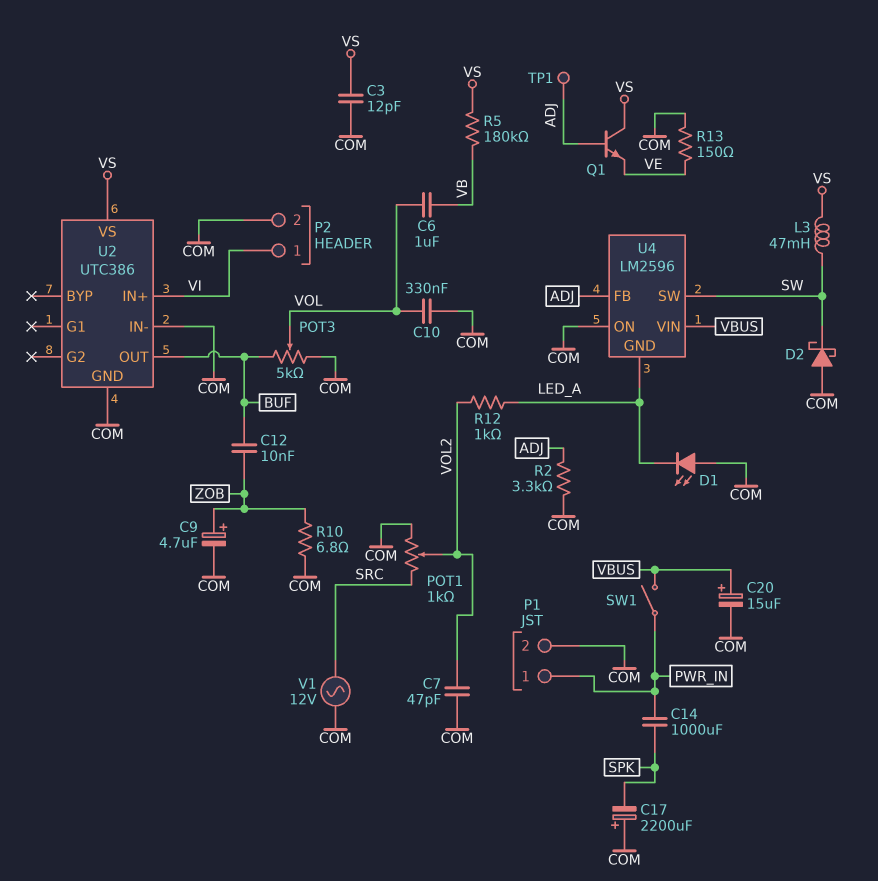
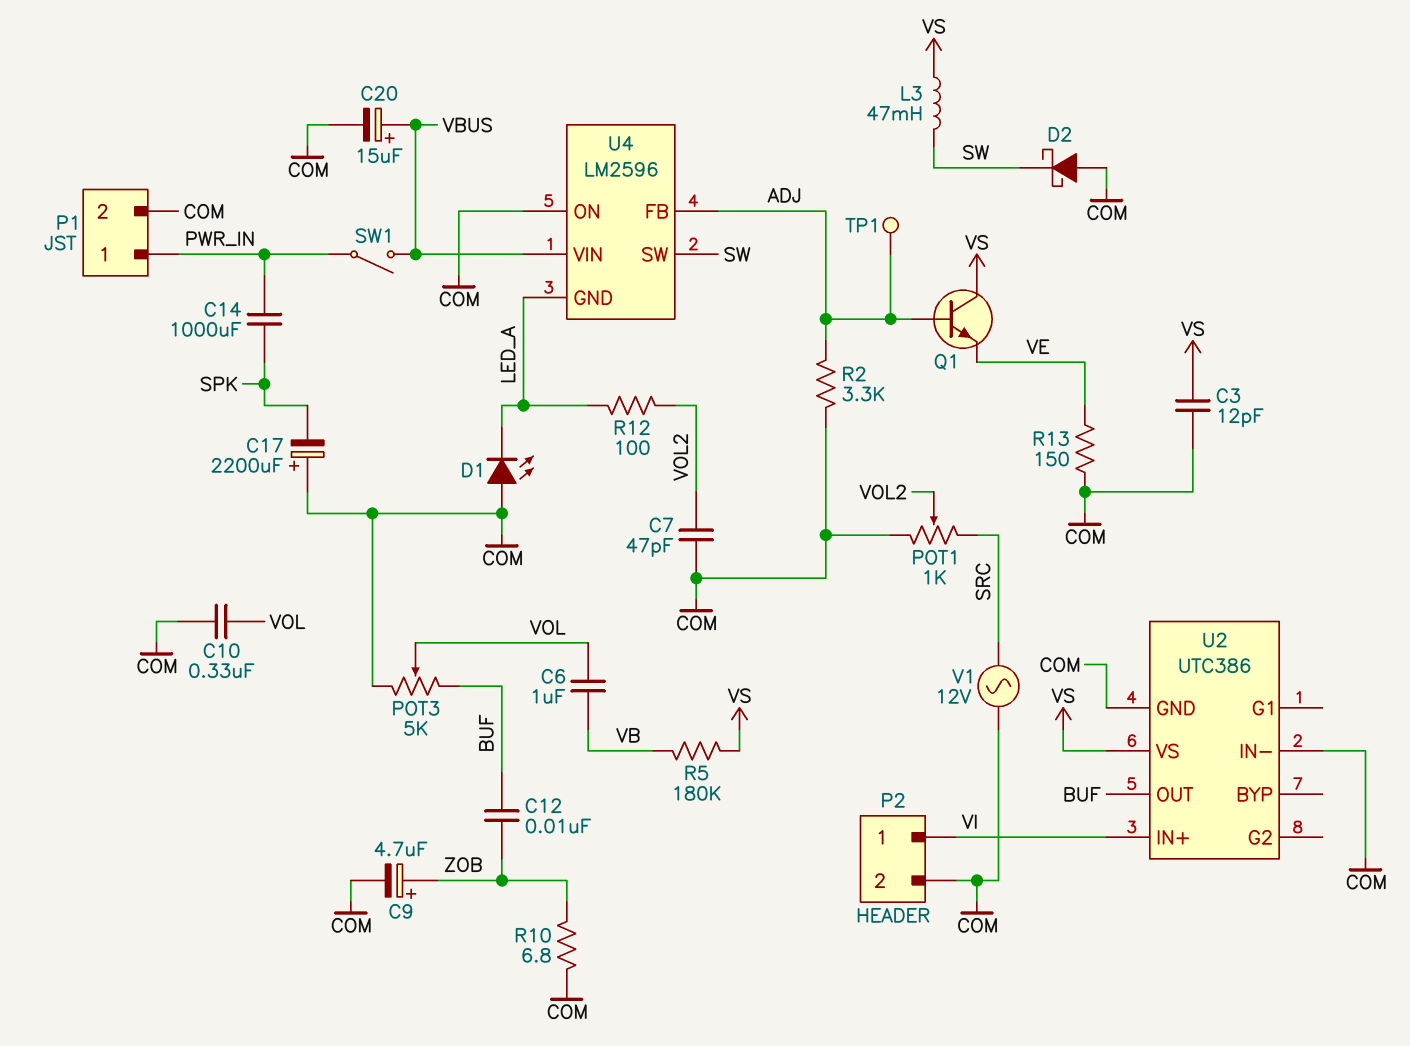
R12: 1k (LED_A, VOL2) -> 100 (LED_A, VOL2)

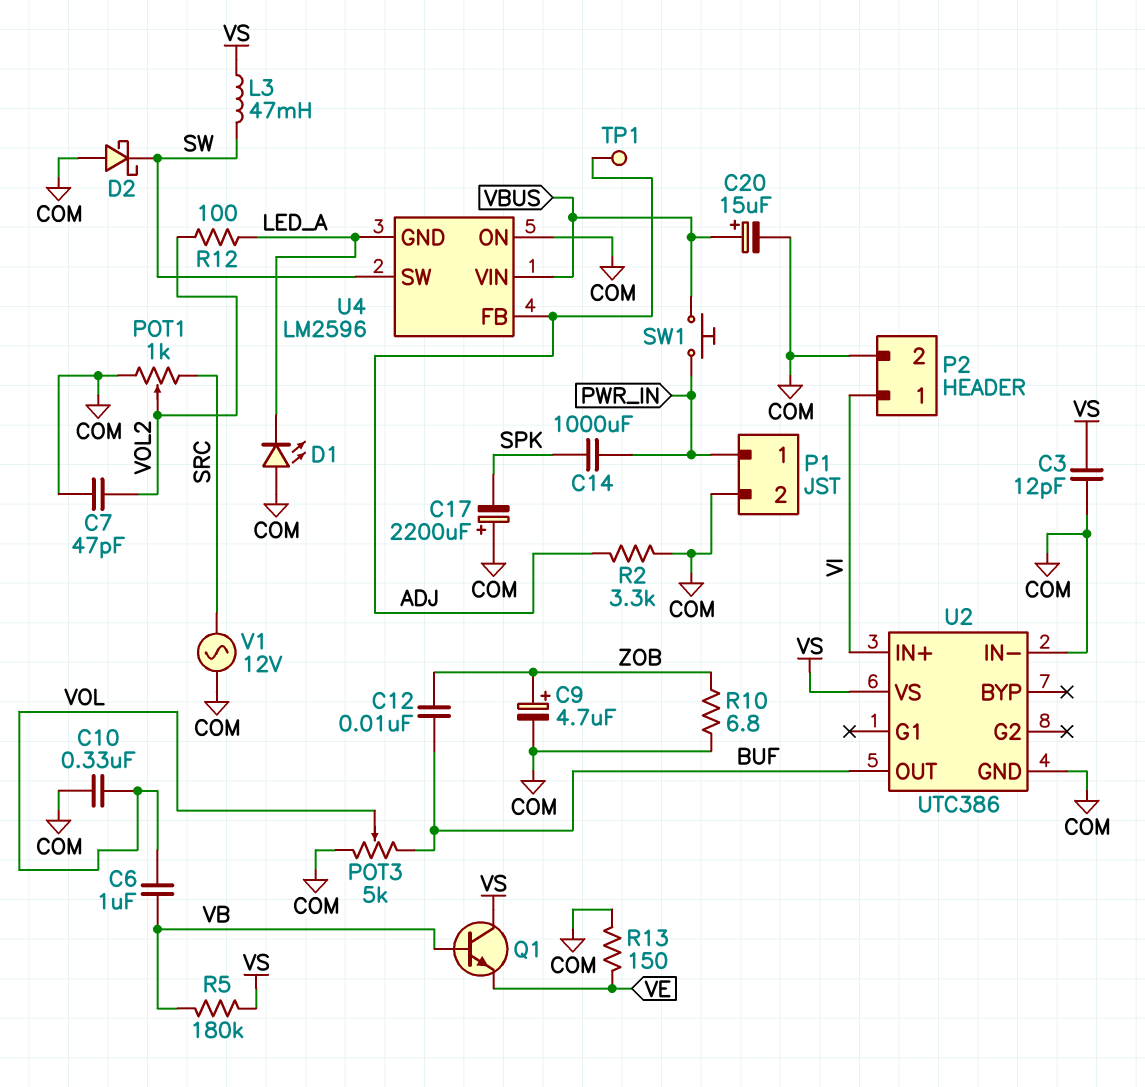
Q1: NPN (B ADJ, C VS, E VE) -> NPN (B VB, C VS, E VE)
SW1: switch (PWR_IN, VBUS) -> button (PWR_IN, VBUS)

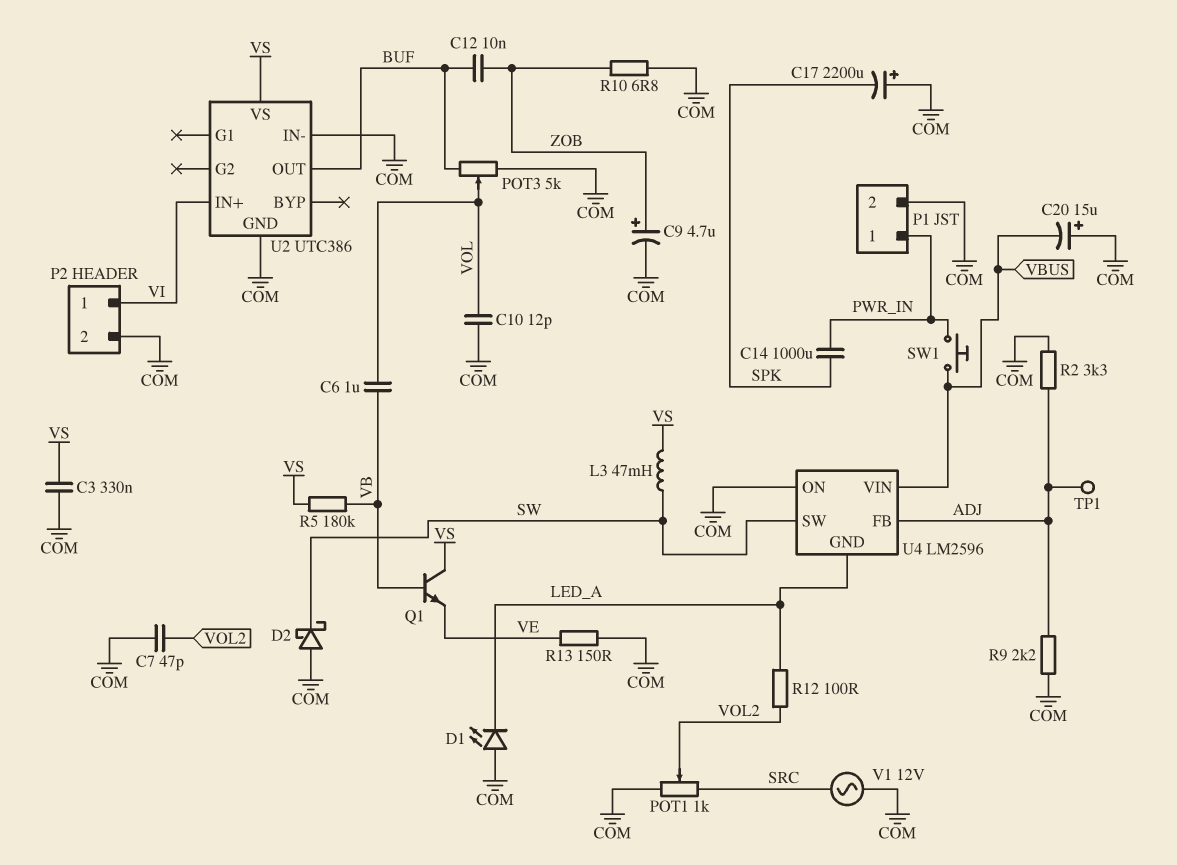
C3: 12pF (COM, VS) -> 330nF (COM, VS)
C10: 330nF (COM, VOL) -> 12pF (COM, VOL)
C20: 15uF (plus VBUS, minus COM) -> 15uF (plus COM, minus VBUS)
R9: none -> 2.2k (ADJ, COM)

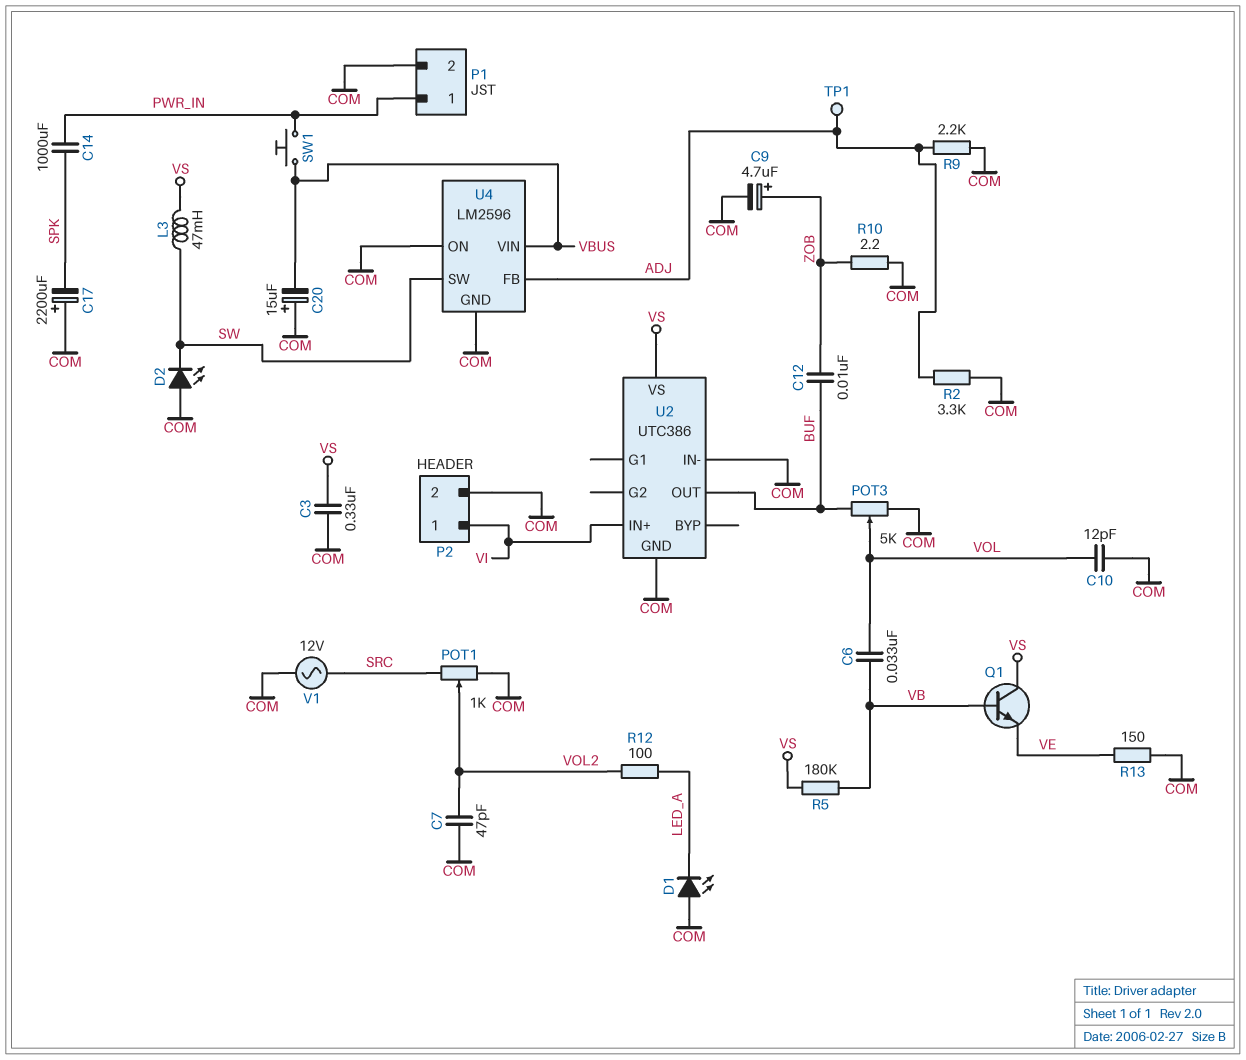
C6: 1uF (VB, VOL) -> 33nF (VB, VOL)
D2: schottky (A COM, K SW) -> LED (A COM, K SW)
R10: 6.8 (COM, ZOB) -> 2.2 (COM, ZOB)
U4 pin GND: LED_A -> COM

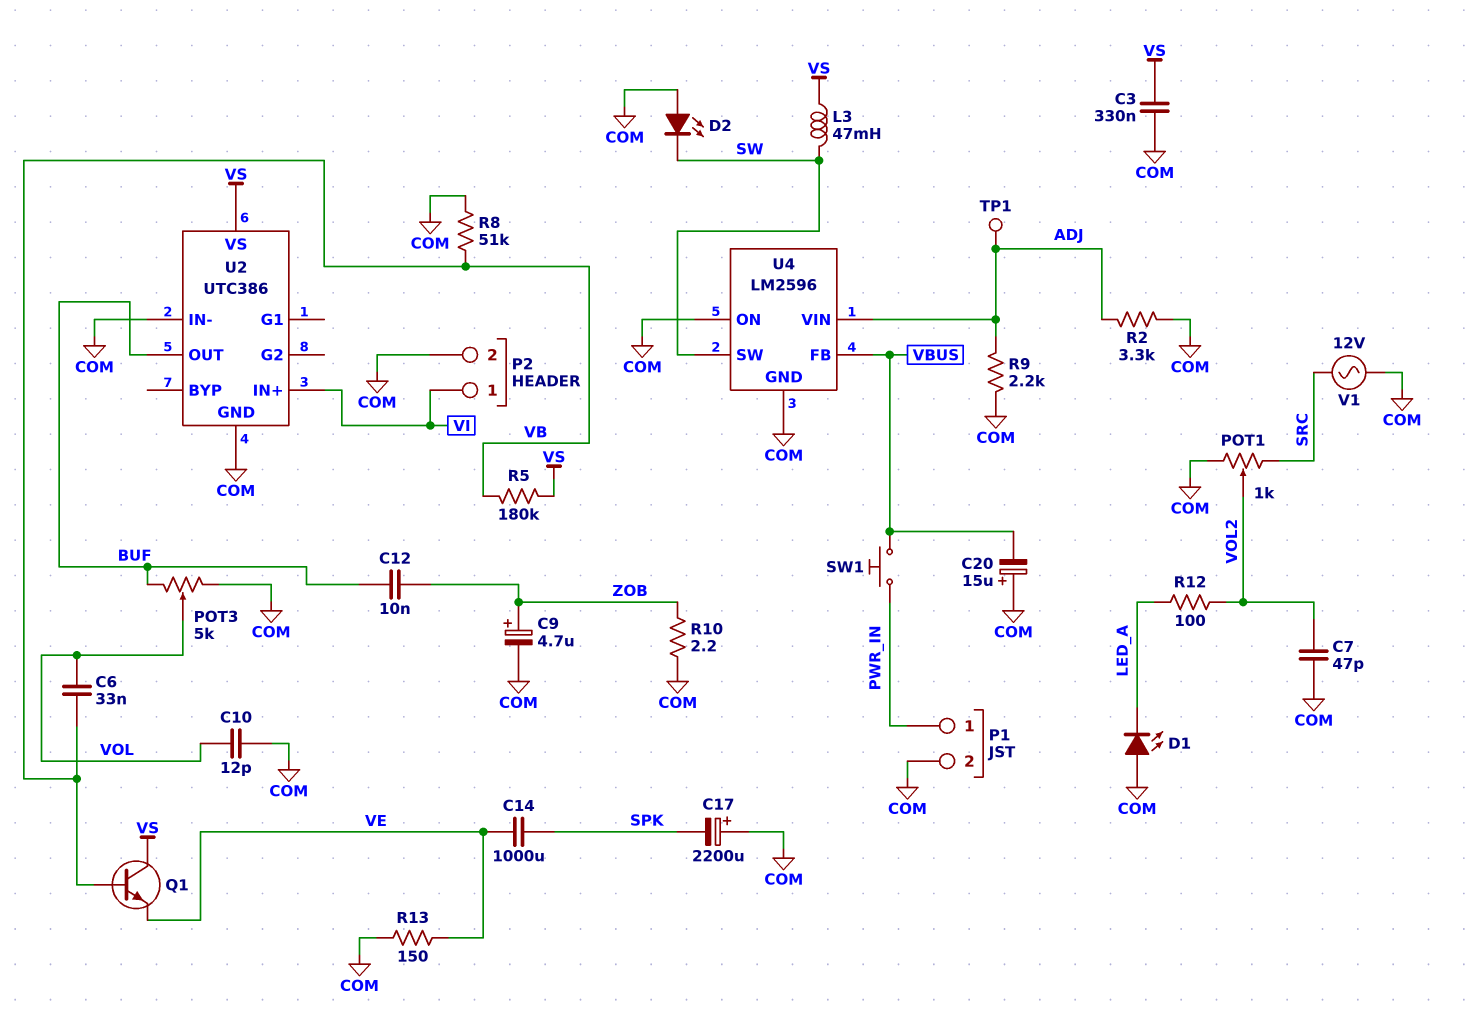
C14: 1000uF (PWR_IN, SPK) -> 1000uF (SPK, VE)
R8: none -> 51k (COM, VB)
U4 pin FB: ADJ -> VBUS
U4 pin VIN: VBUS -> ADJ

